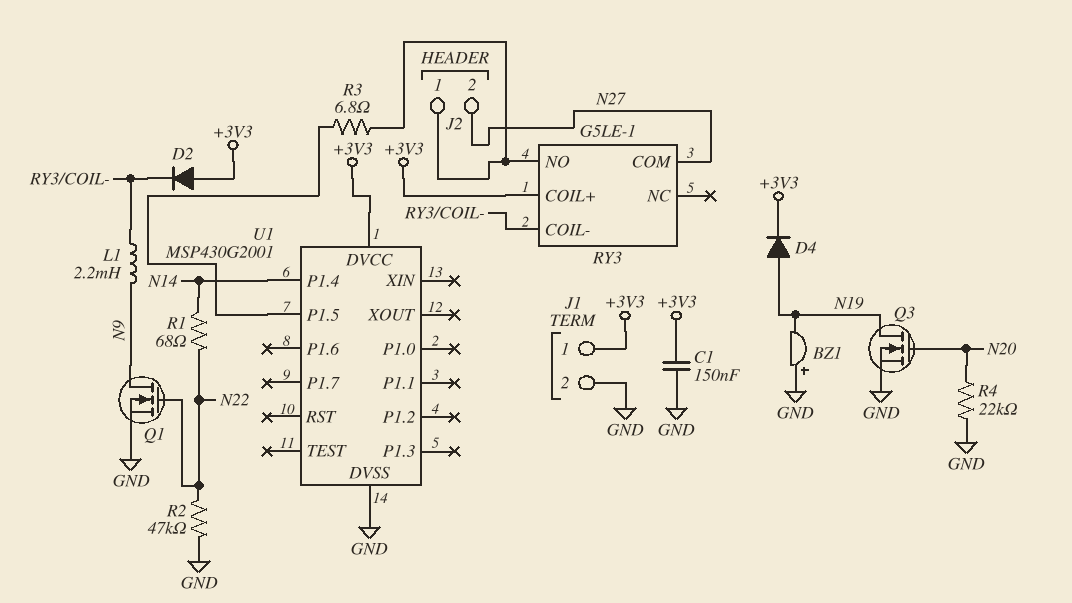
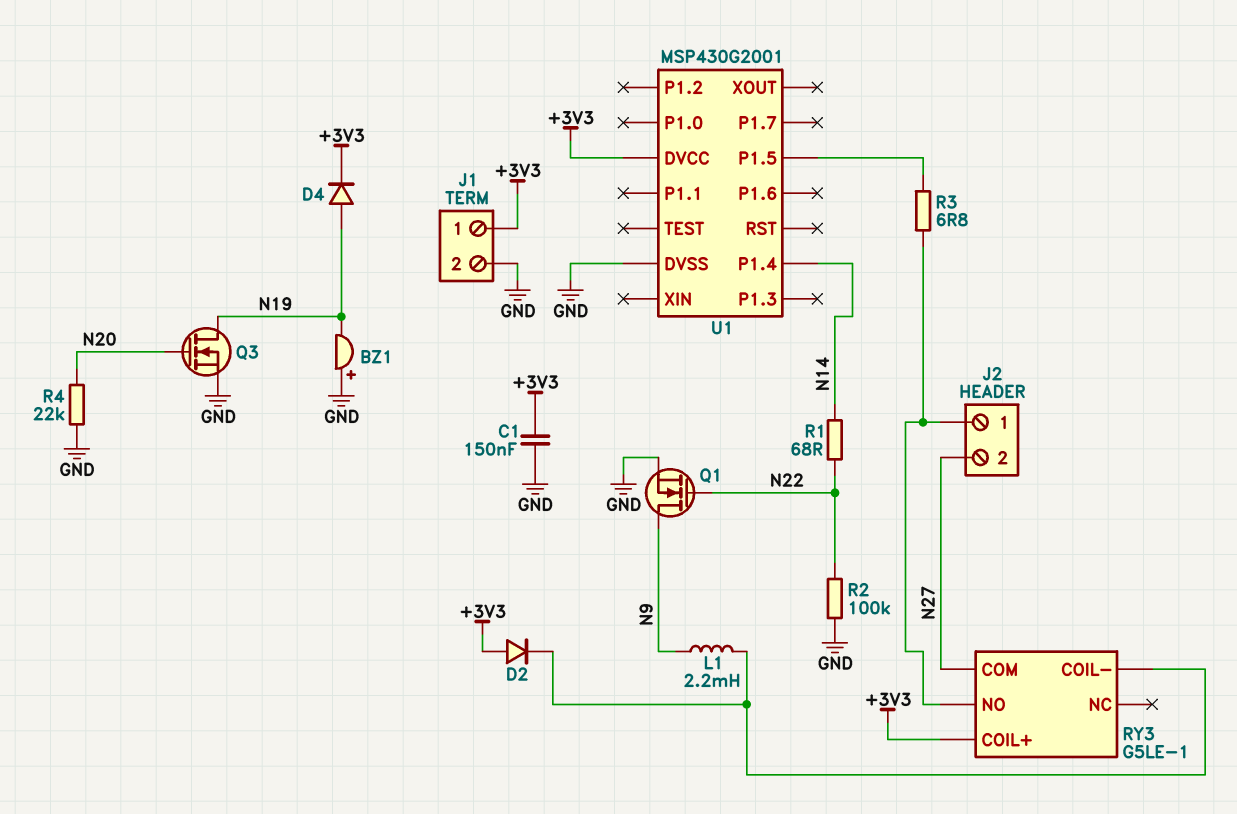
R2: 47k (GND, N22) -> 100k (GND, N22)

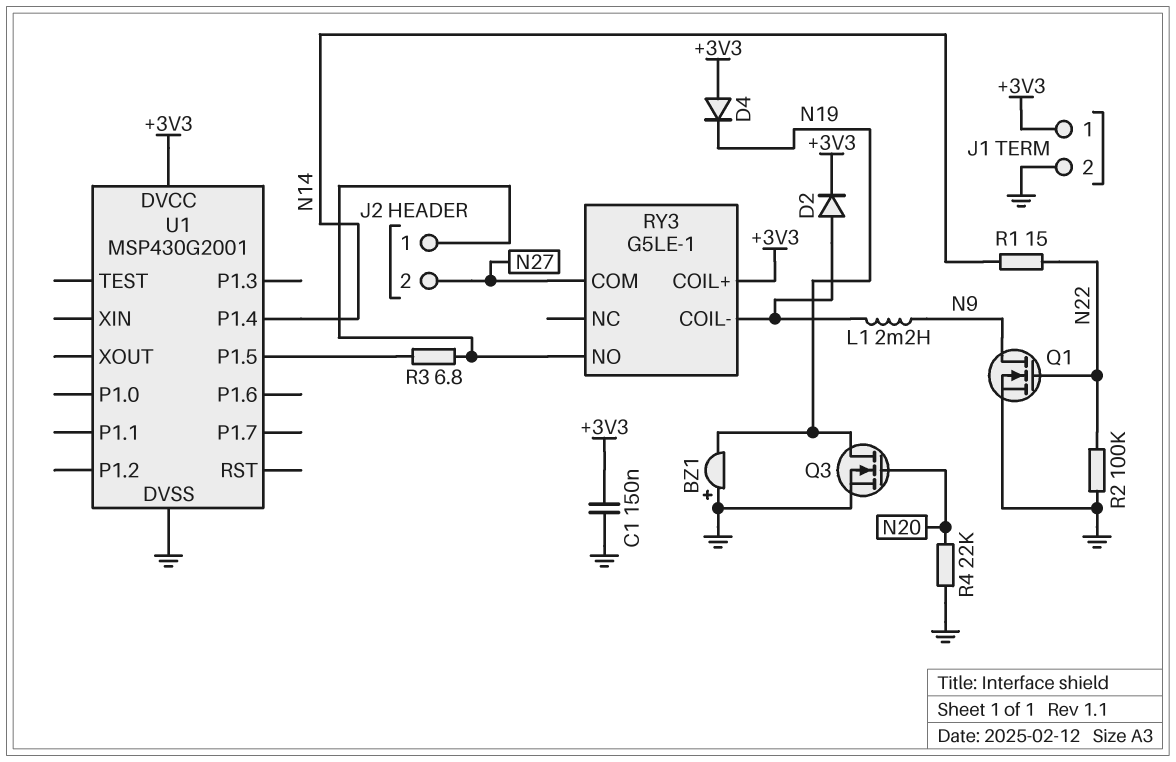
D2: diode (A +3V3, K RY3/COIL-) -> diode (A RY3/COIL-, K +3V3)
D4: diode (A N19, K +3V3) -> diode (A +3V3, K N19)
R1: 68 (N14, N22) -> 15 (N14, N22)

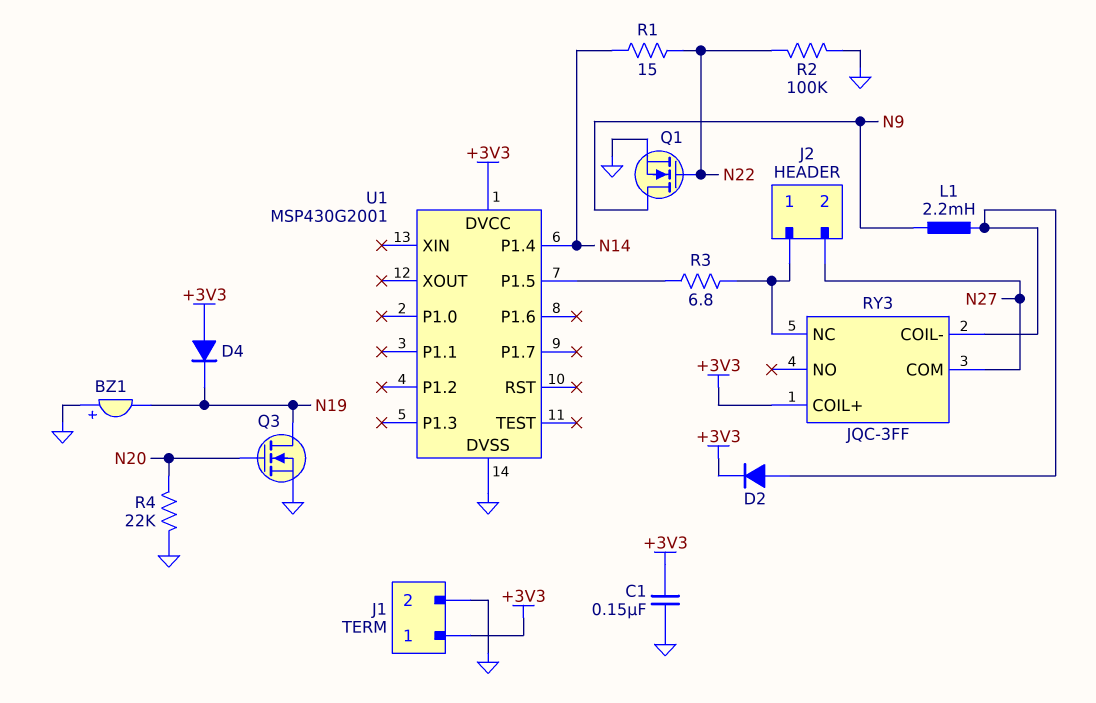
RY3: G5LE-1 -> JQC-3FF
RY3 pin NC: none -> J2/1
RY3 pin NO: J2/1 -> none

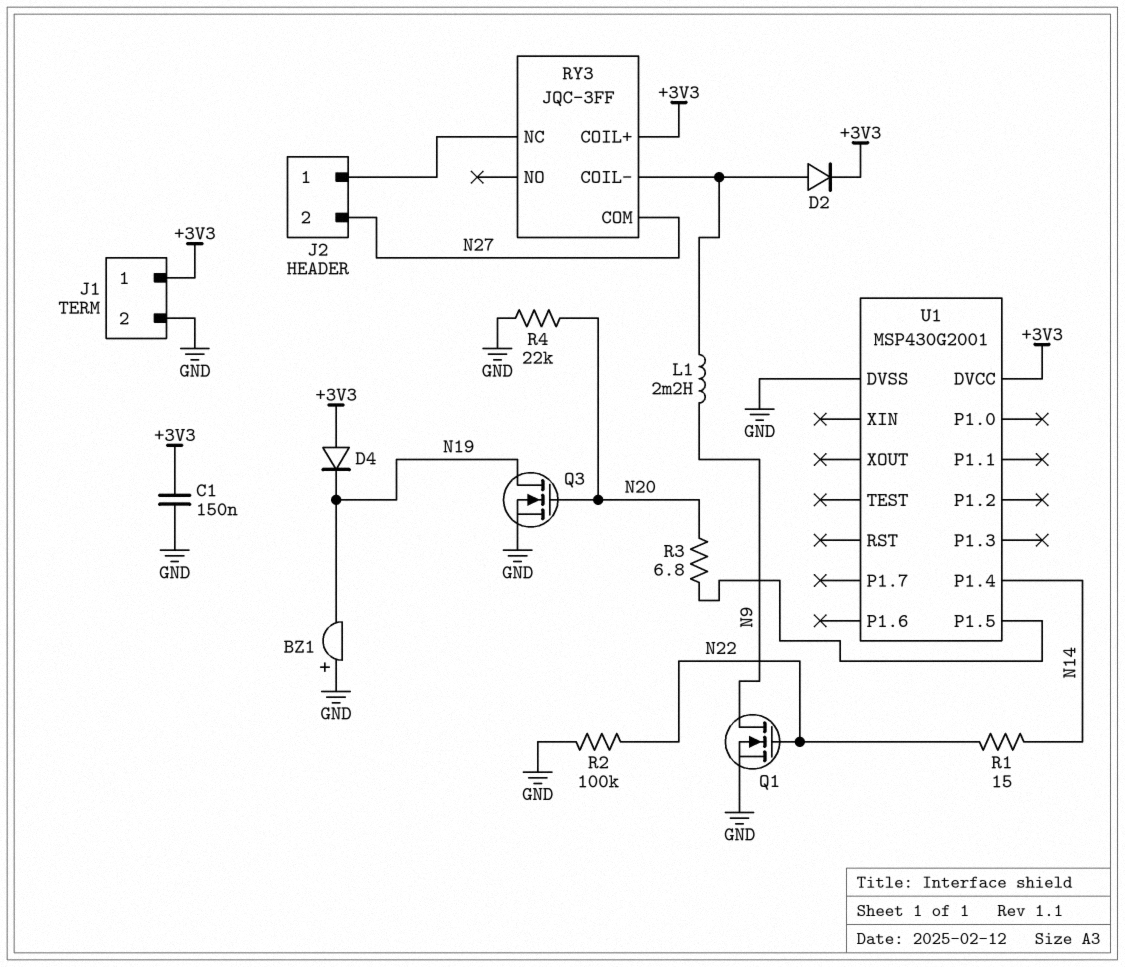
R3: 6.8 (J2/1, U1/P1.5) -> 6.8 (N20, U1/P1.5)

